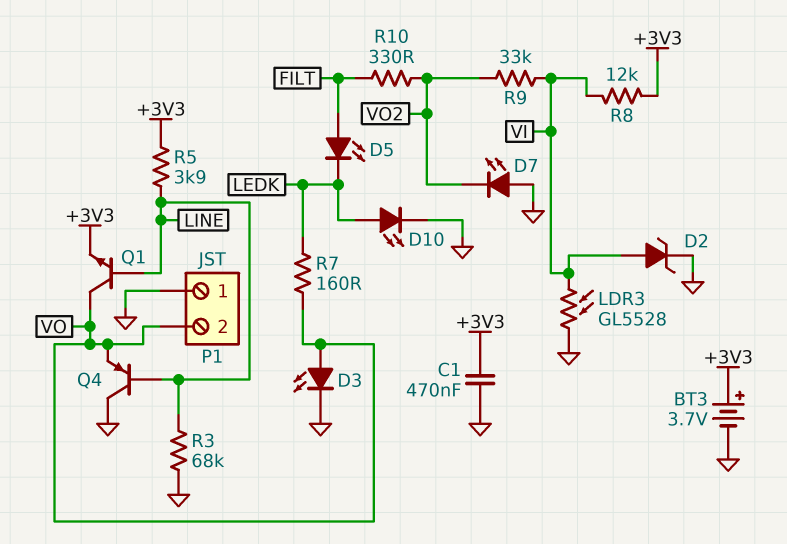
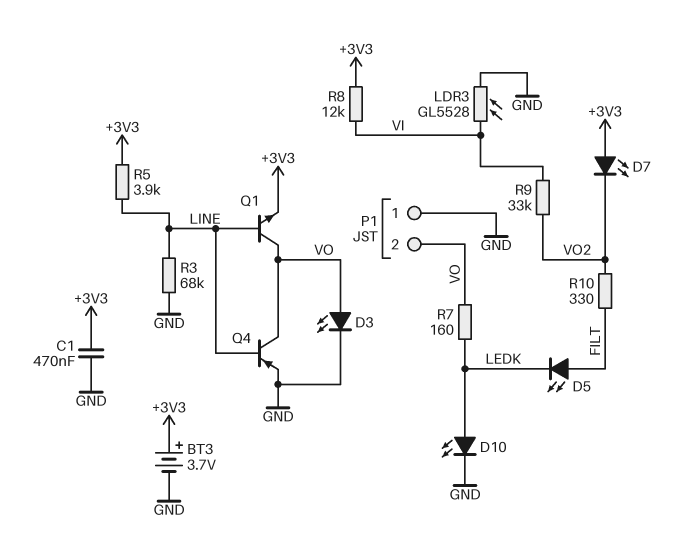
D2: zener (A VI, K GND) -> none
D7: LED (A GND, K VO2) -> LED (A +3V3, K VO2)
Q4: PNP (B LINE, C GND, E VO) -> PNP (B LINE, C VO, E GND)

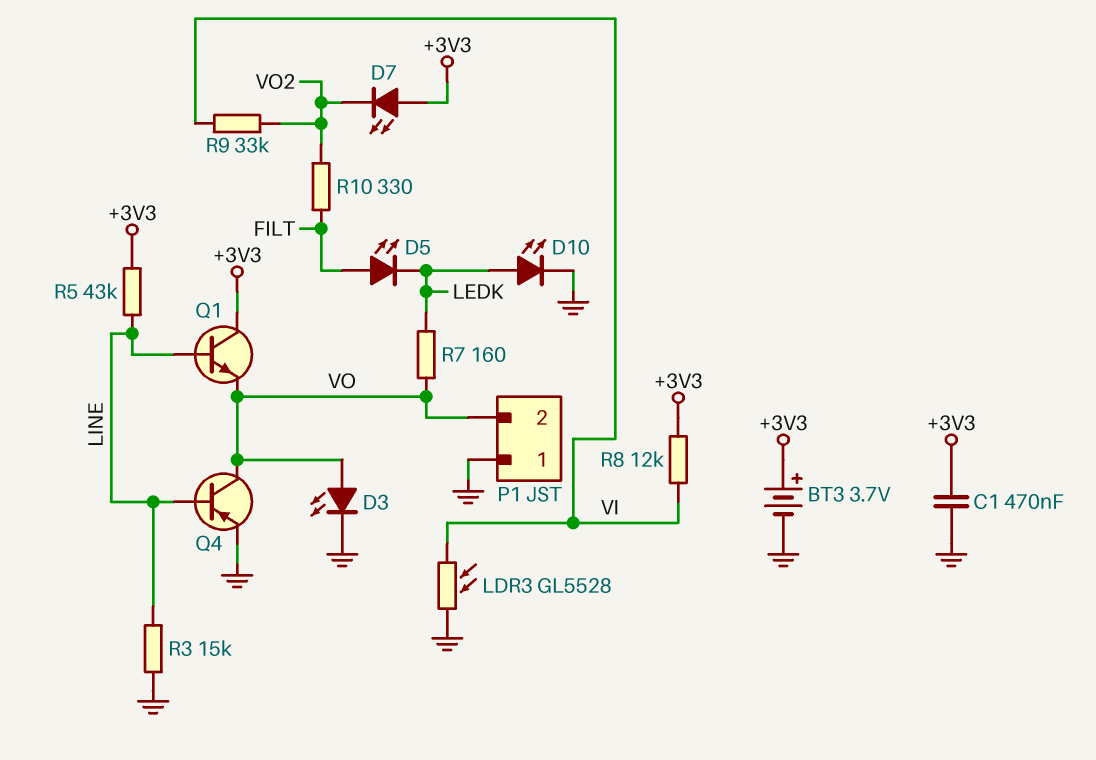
Q1: NPN (B LINE, C VO, E +3V3) -> NPN (B LINE, C +3V3, E VO)
R3: 68k (GND, LINE) -> 15k (GND, LINE)
R5: 3.9k (+3V3, LINE) -> 43k (+3V3, LINE)

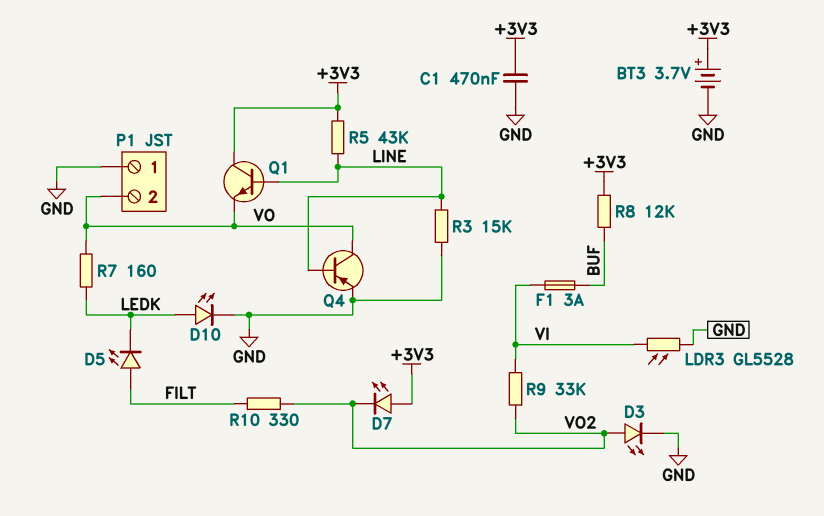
D3: LED (A VO, K GND) -> LED (A VO2, K GND)
F1: none -> 3A (BUF, VI)
R8: 12k (+3V3, VI) -> 12k (+3V3, BUF)

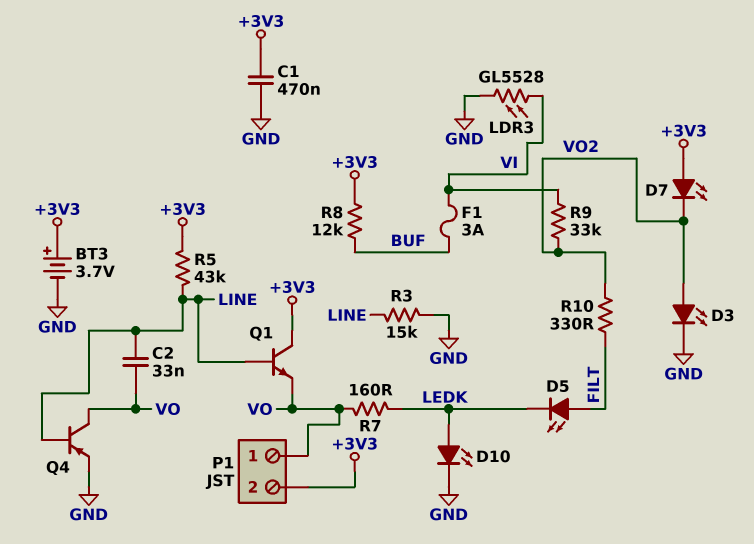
C2: none -> 33nF (LINE, VO)
P1 pin 1: GND -> VO
P1 pin 2: VO -> +3V3

